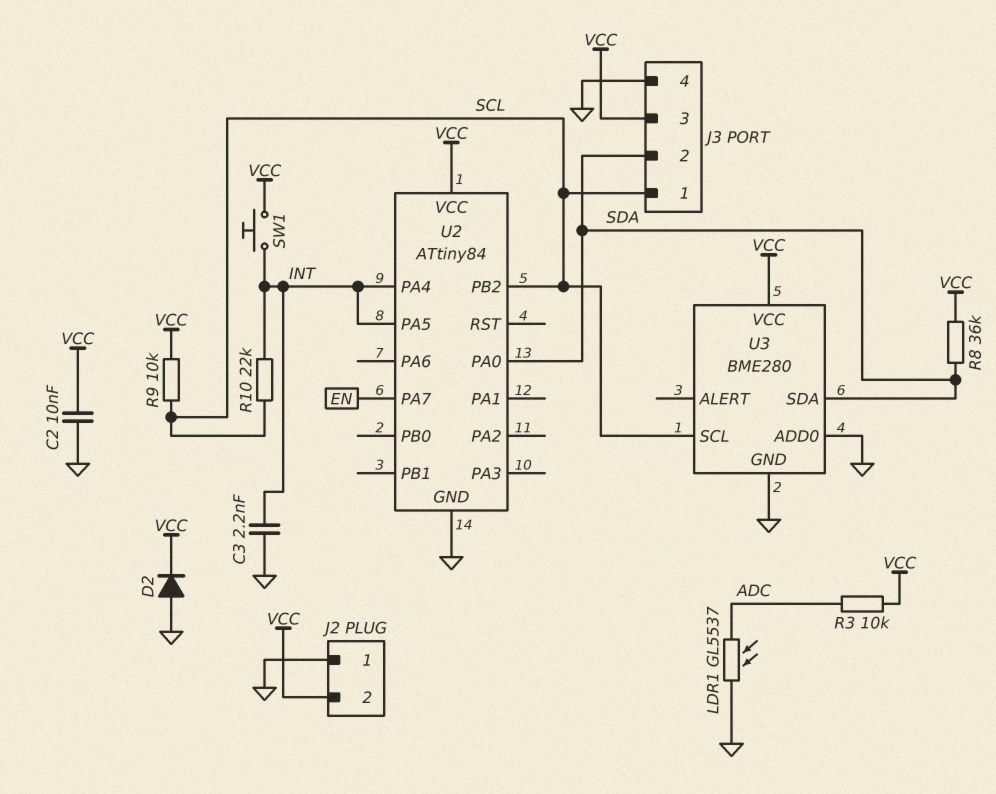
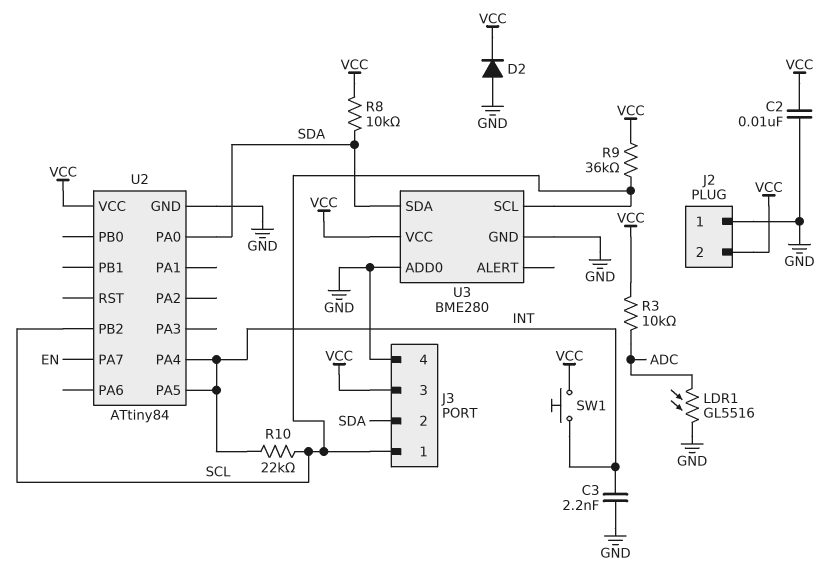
LDR1: GL5537 (ADC, GND) -> GL5516 (ADC, GND)
R8: 36k (SDA, VCC) -> 10k (SDA, VCC)
R9: 10k (SCL, VCC) -> 36k (SCL, VCC)

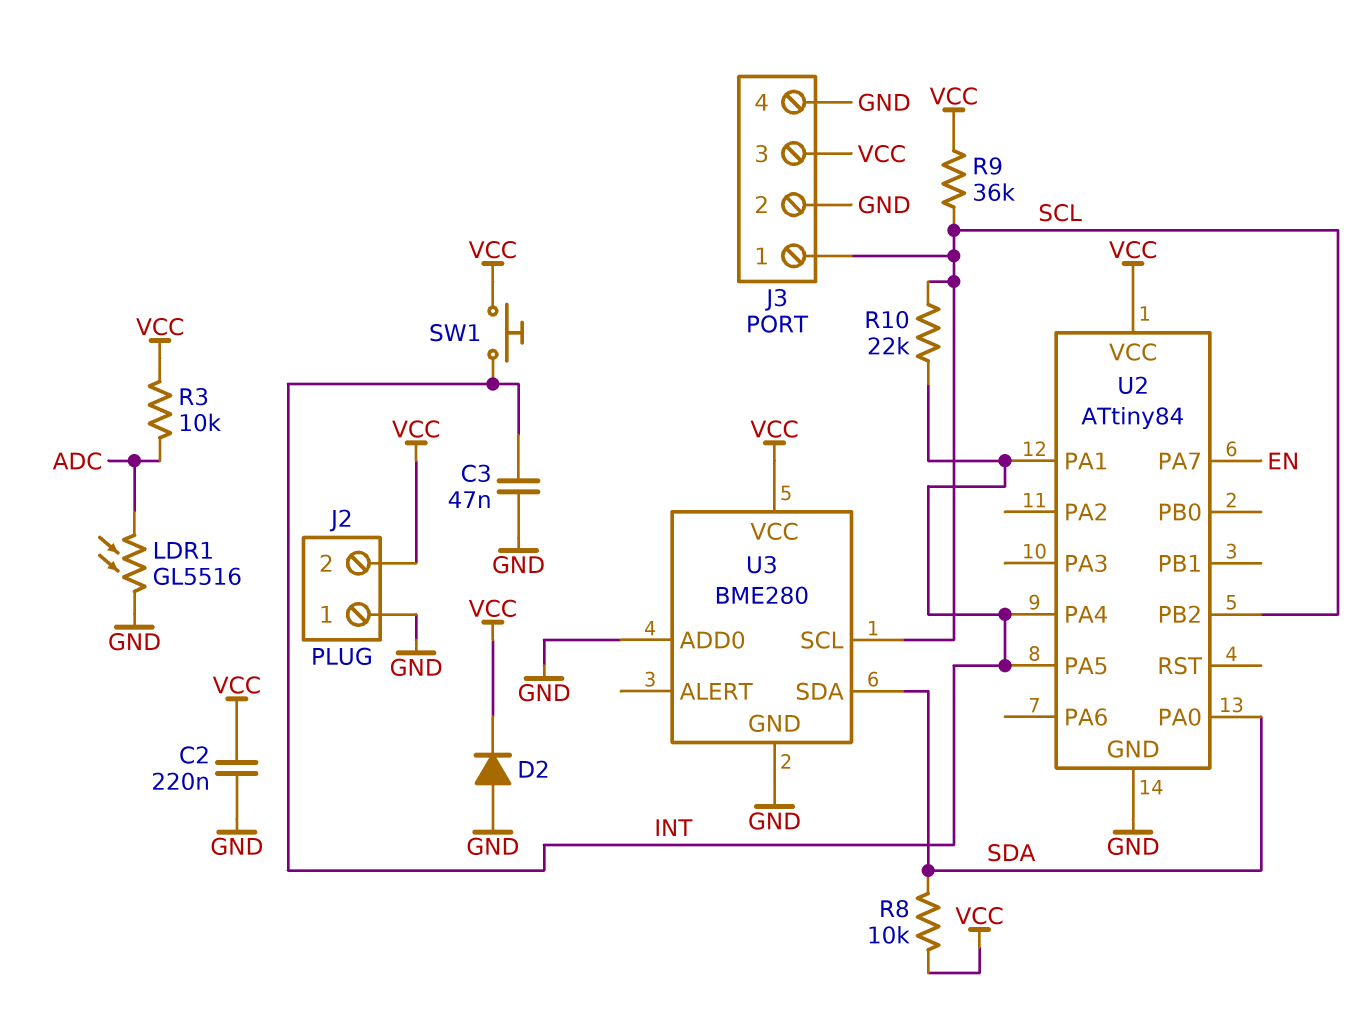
C2: 10nF (GND, VCC) -> 220nF (GND, VCC)
C3: 2.2nF (GND, INT) -> 47nF (GND, INT)
J3 pin 2: SDA -> GND
U2 pin PA1: none -> INT

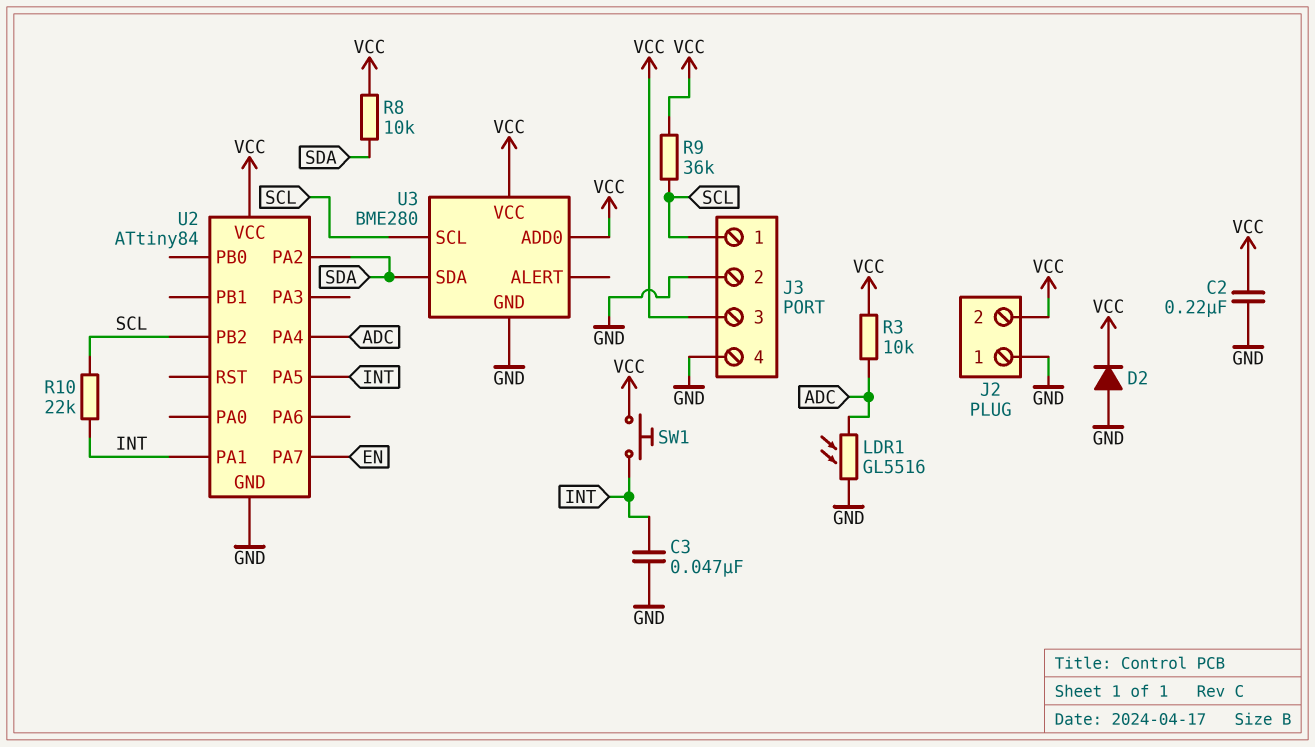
U2 pin PA0: SDA -> none
U2 pin PA2: none -> SDA
U2 pin PA4: INT -> ADC
U3 pin ADD0: GND -> VCC

